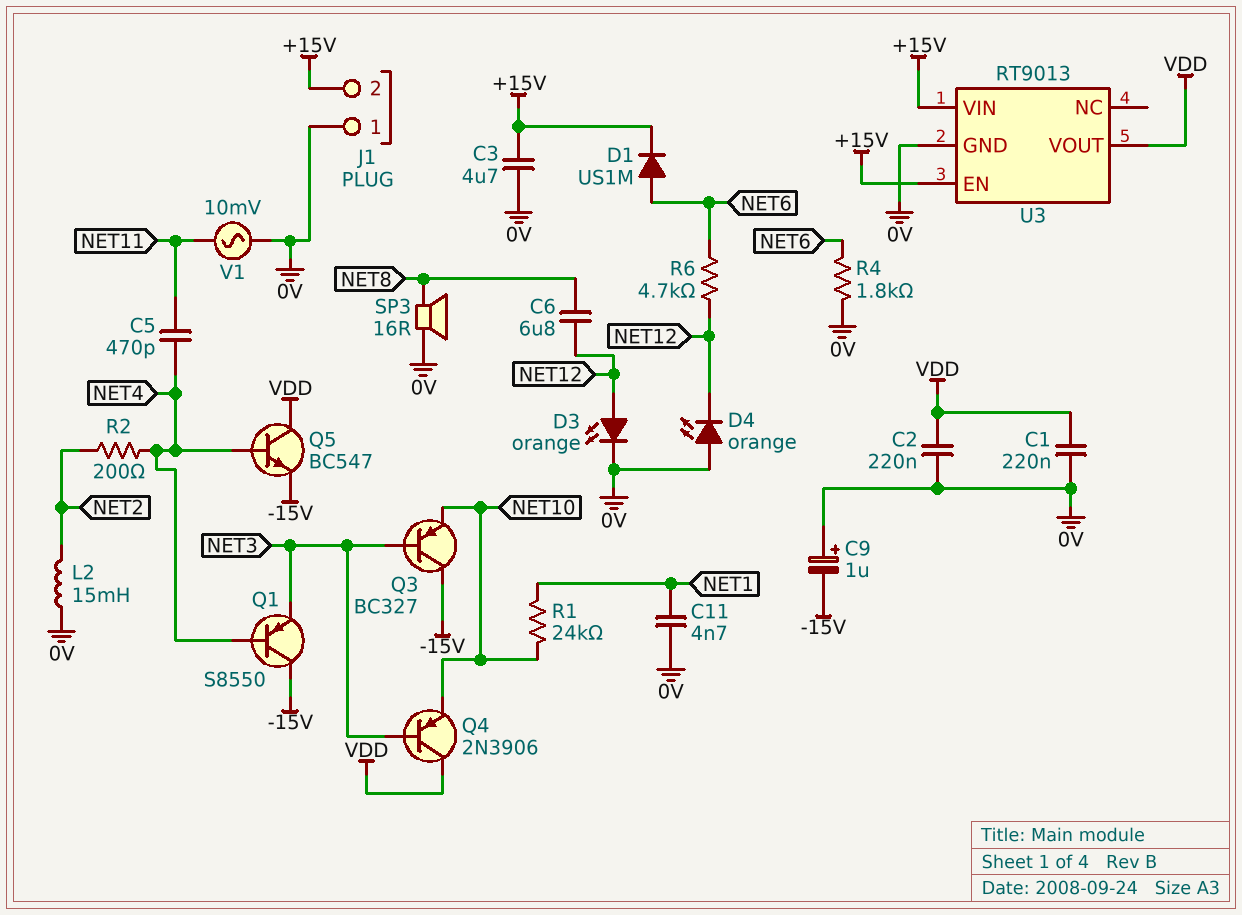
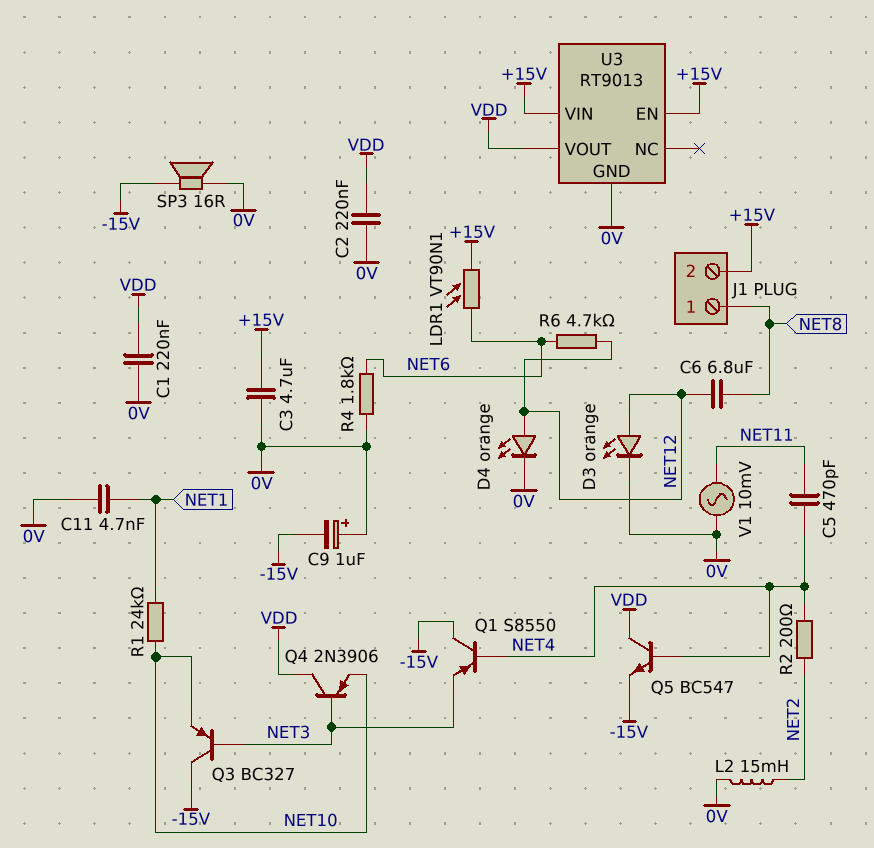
D1: diode US1M (A NET6, K +15V) -> none
D4: LED orange (A 0V, K NET12) -> LED orange (A NET12, K 0V)
J1 pin 1: 0V -> NET8
LDR1: none -> VT90N1 (+15V, NET6)
SP3: speaker 16R (0V, NET8) -> speaker 16R (-15V, 0V)

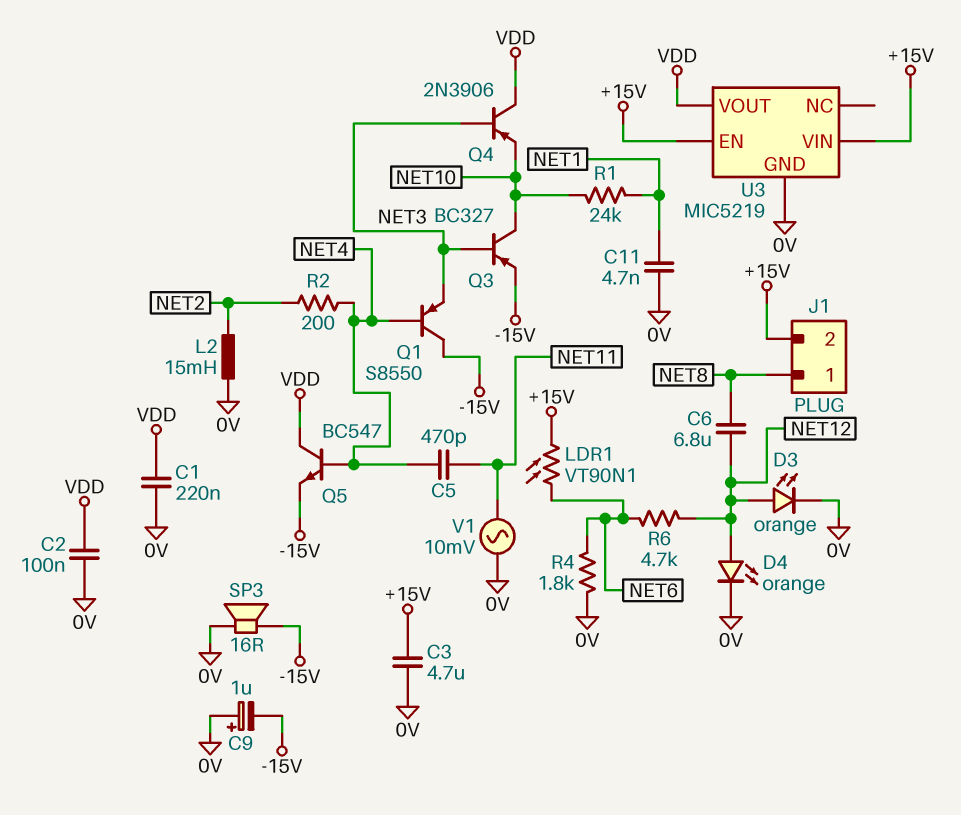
C2: 220nF (0V, VDD) -> 100nF (0V, VDD)
Q3: PNP BC327 (B NET3, C -15V, E NET10) -> PNP BC327 (B NET3, C NET10, E -15V)
U3: RT9013 -> MIC5219

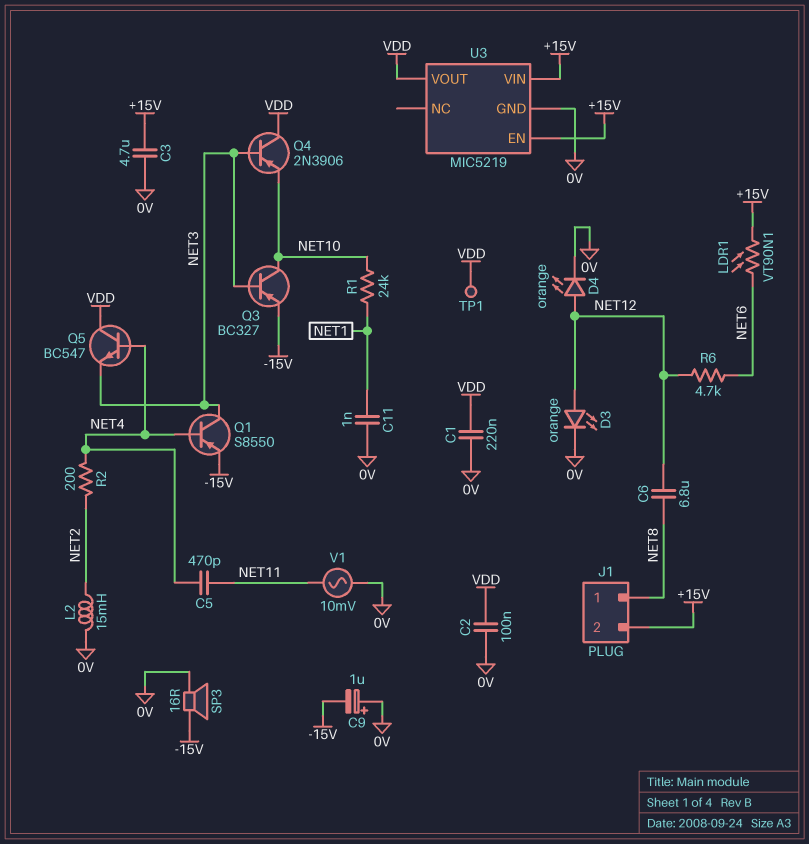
C11: 4.7nF (0V, NET1) -> 1nF (0V, NET1)
Q1: PNP S8550 (B NET4, C -15V, E NET3) -> PNP S8550 (B NET4, C NET3, E -15V)
Q5: NPN BC547 (B NET4, C VDD, E -15V) -> NPN BC547 (B NET4, C VDD, E NET3)
R4: 1.8k (0V, NET6) -> none
TP1: none -> test point (VDD)

